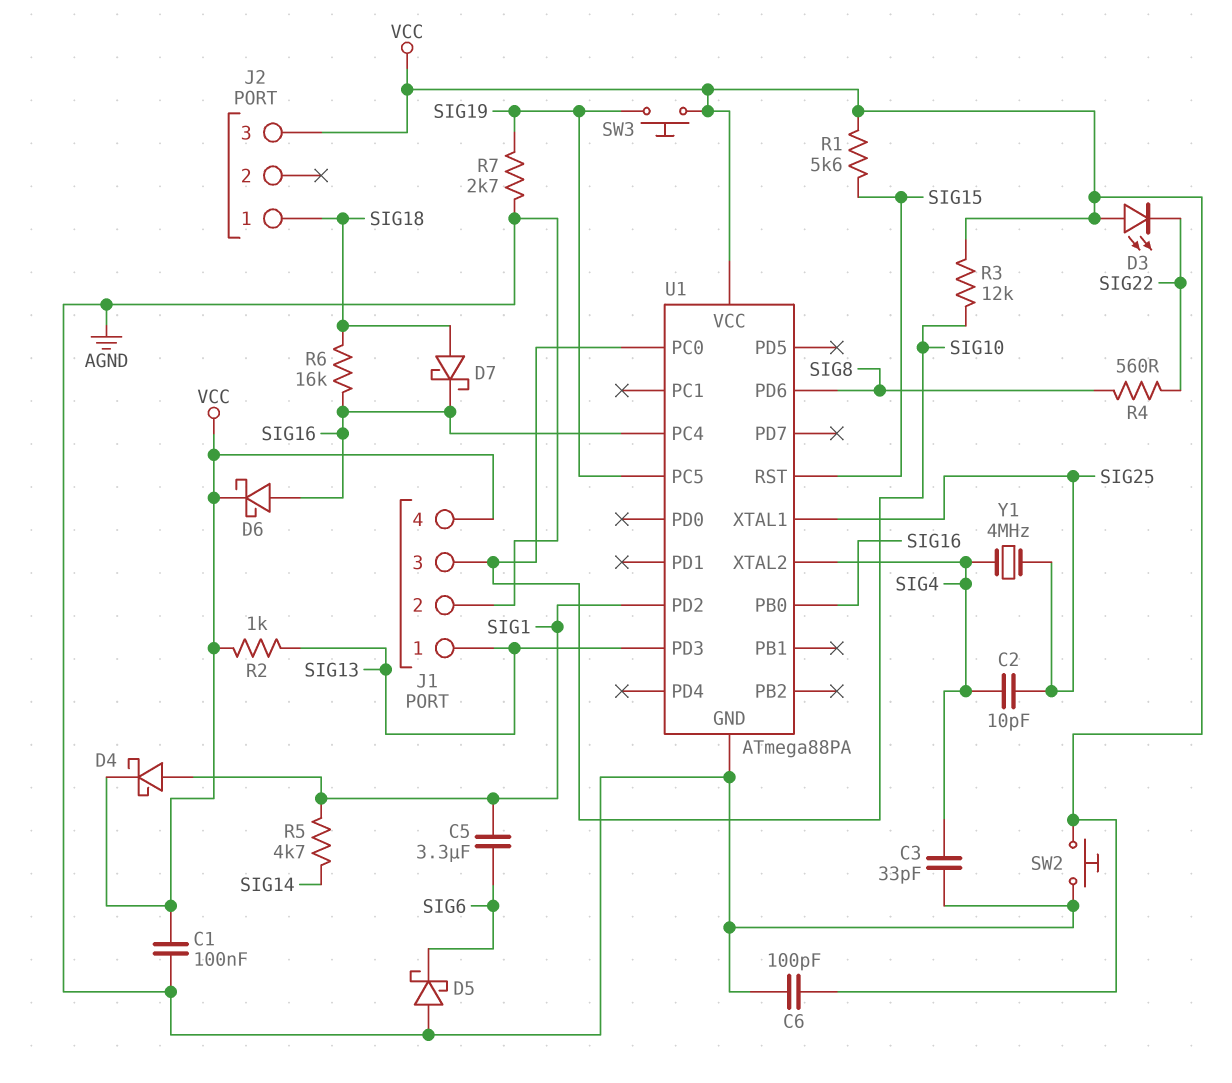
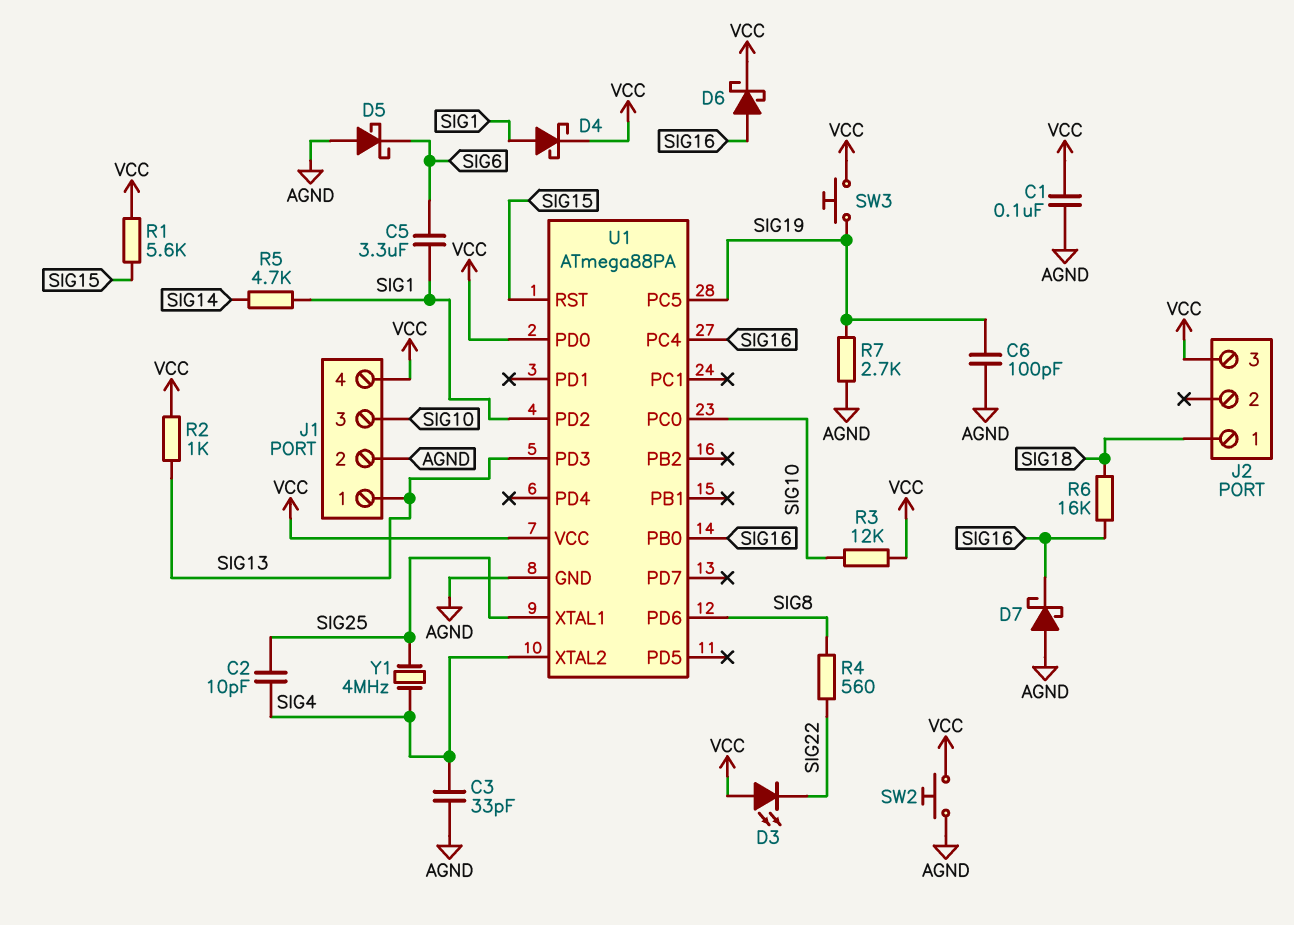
C6: 100pF (AGND, VCC) -> 100pF (AGND, SIG19)
D7: schottky (A SIG18, K SIG16) -> schottky (A AGND, K SIG16)
U1 pin PD0: none -> VCC

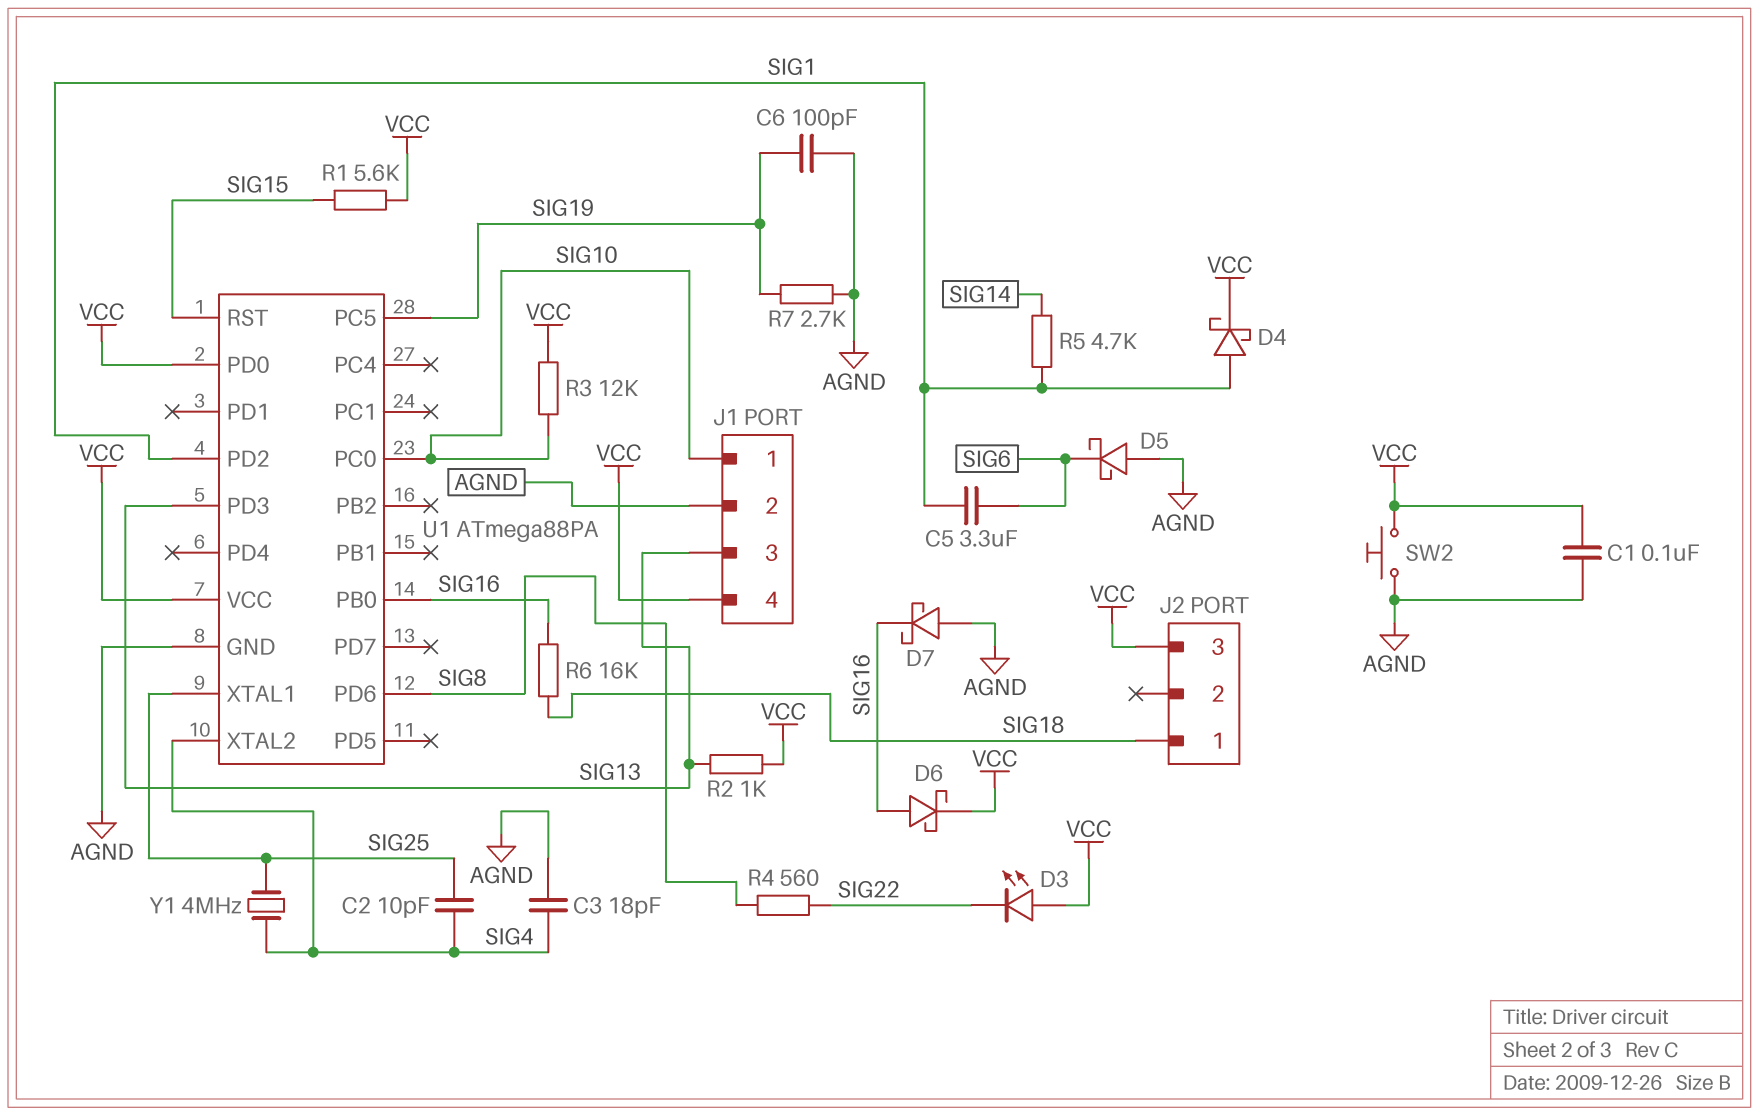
C3: 33pF (AGND, SIG4) -> 18pF (AGND, SIG4)
J1 pin 1: SIG13 -> SIG10
J1 pin 3: SIG10 -> SIG13
SW3: button (SIG19, VCC) -> none
U1 pin PC4: SIG16 -> none

